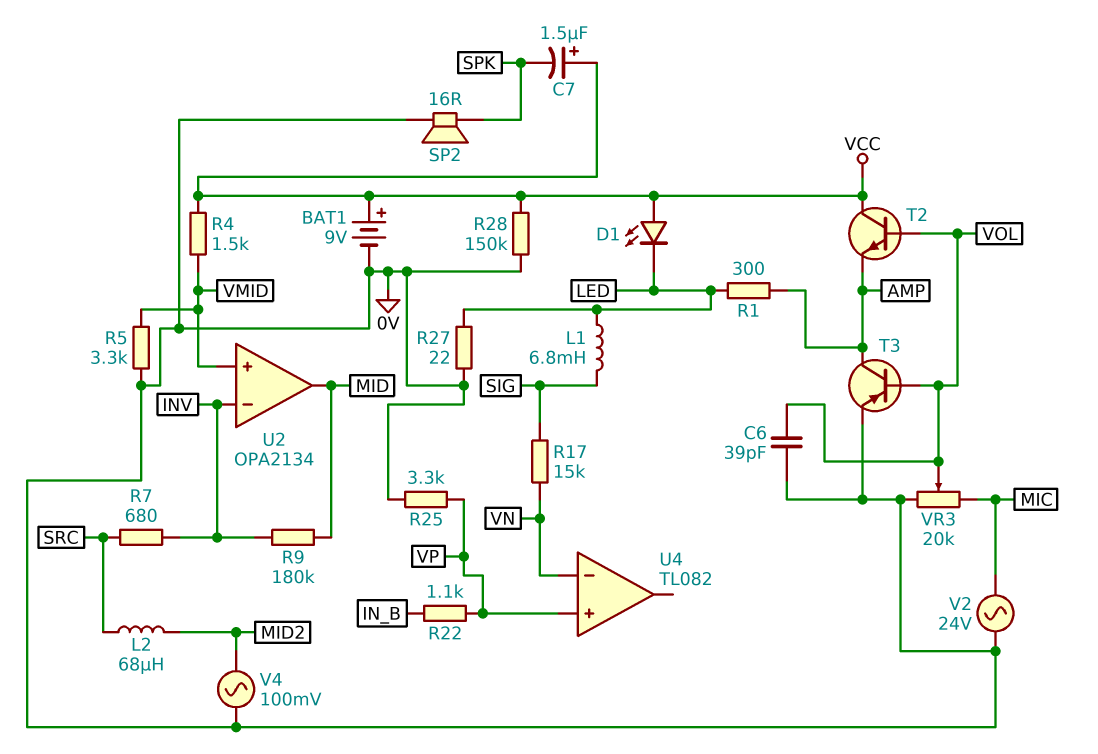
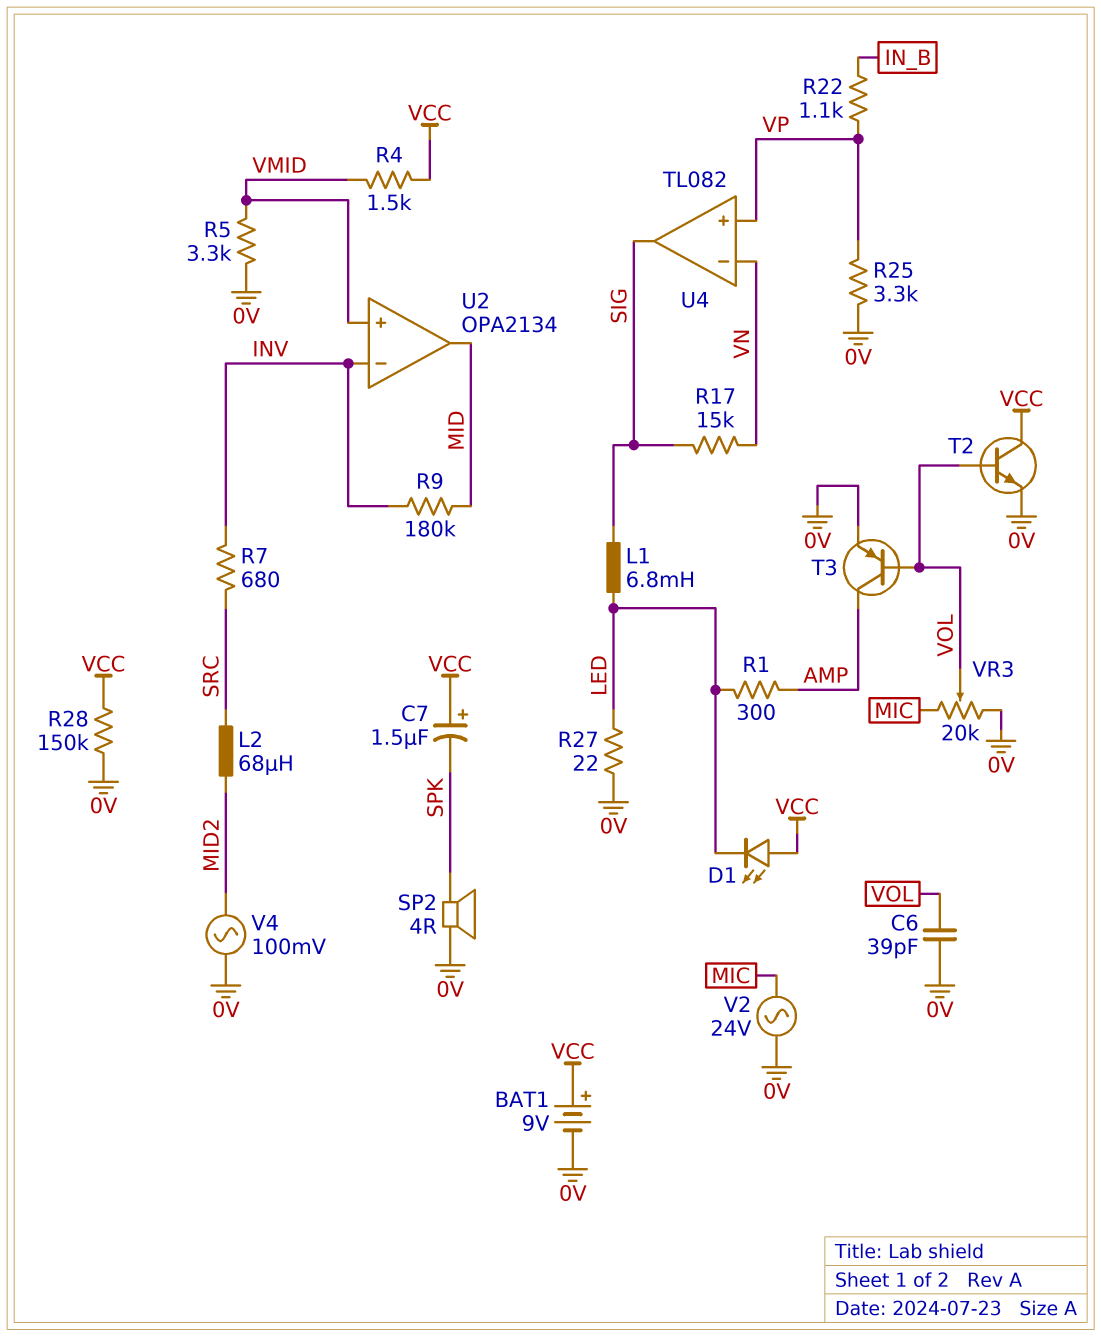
SP2: speaker 16R (0V, SPK) -> speaker 4R (0V, SPK)
T2: NPN (B VOL, C VCC, E AMP) -> NPN (B VOL, C VCC, E 0V)
U4 pin out: none -> SIG

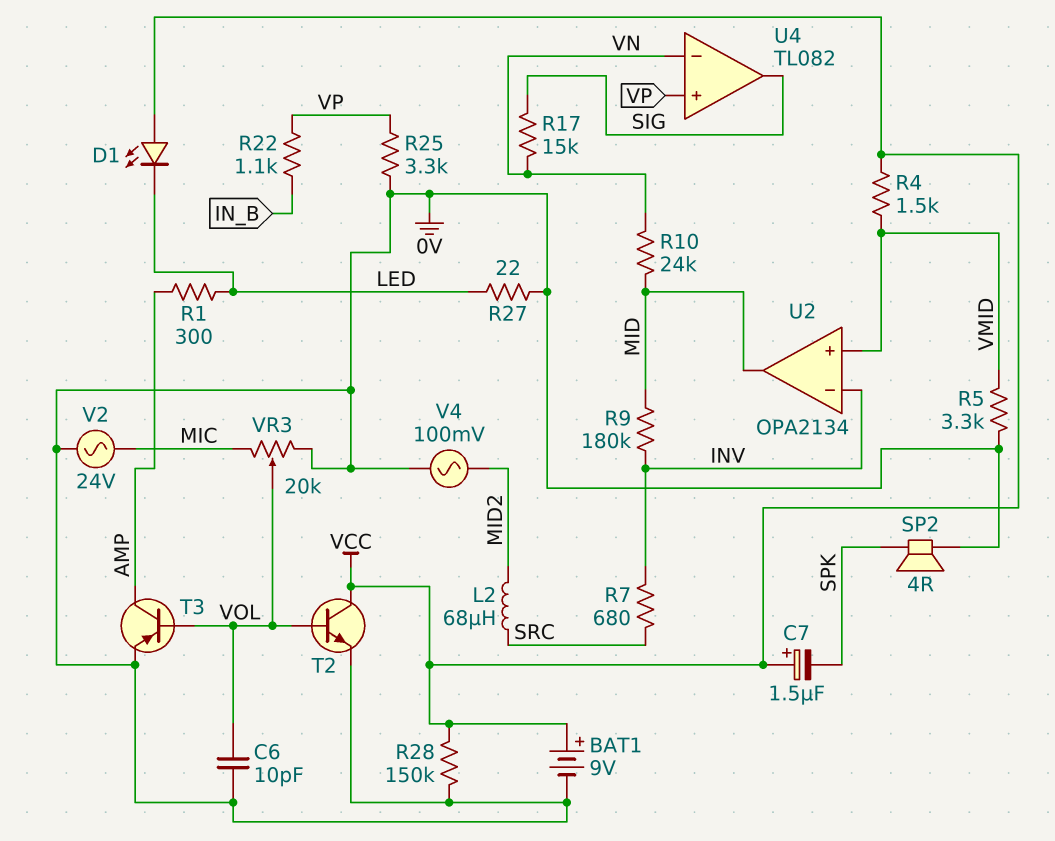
C6: 39pF (0V, VOL) -> 10pF (0V, VOL)
L1: 6.8mH (LED, SIG) -> none
R10: none -> 24k (MID, VN)

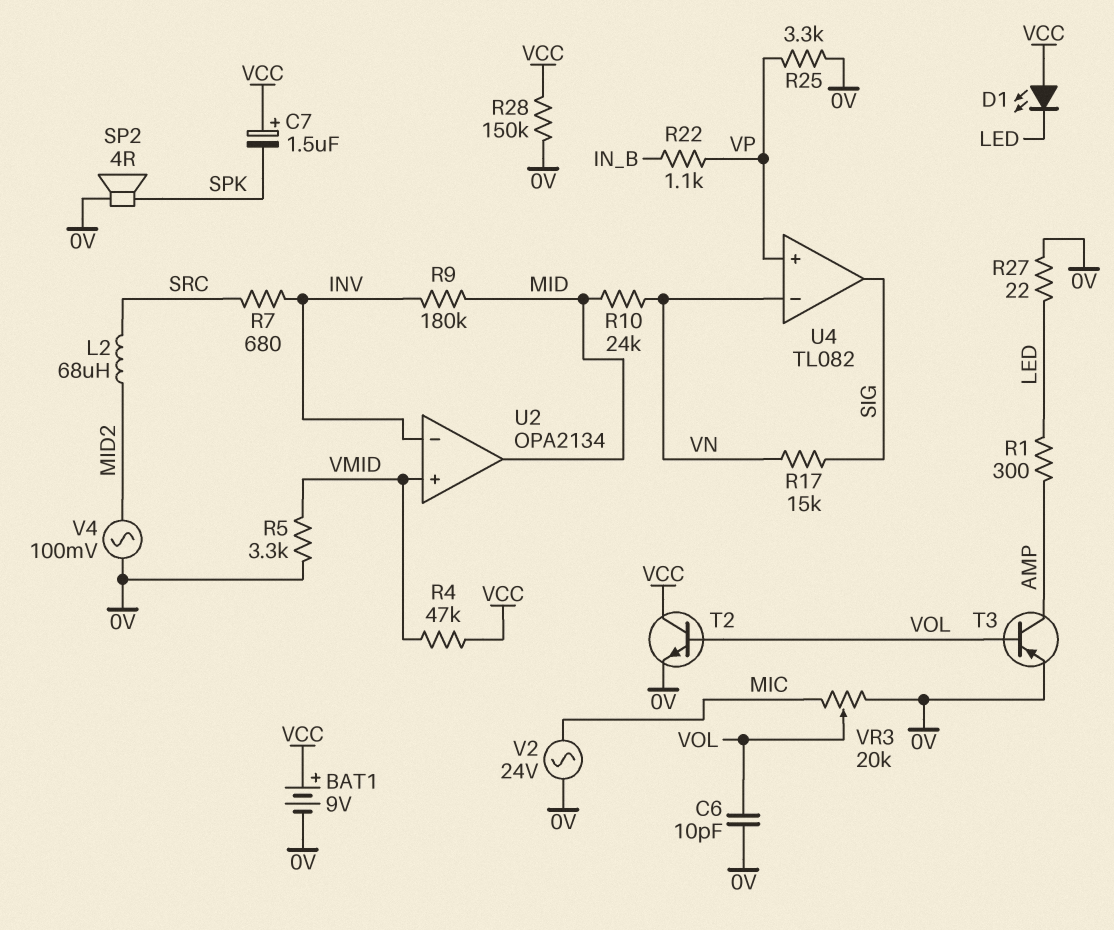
R4: 1.5k (VCC, VMID) -> 47k (VCC, VMID)

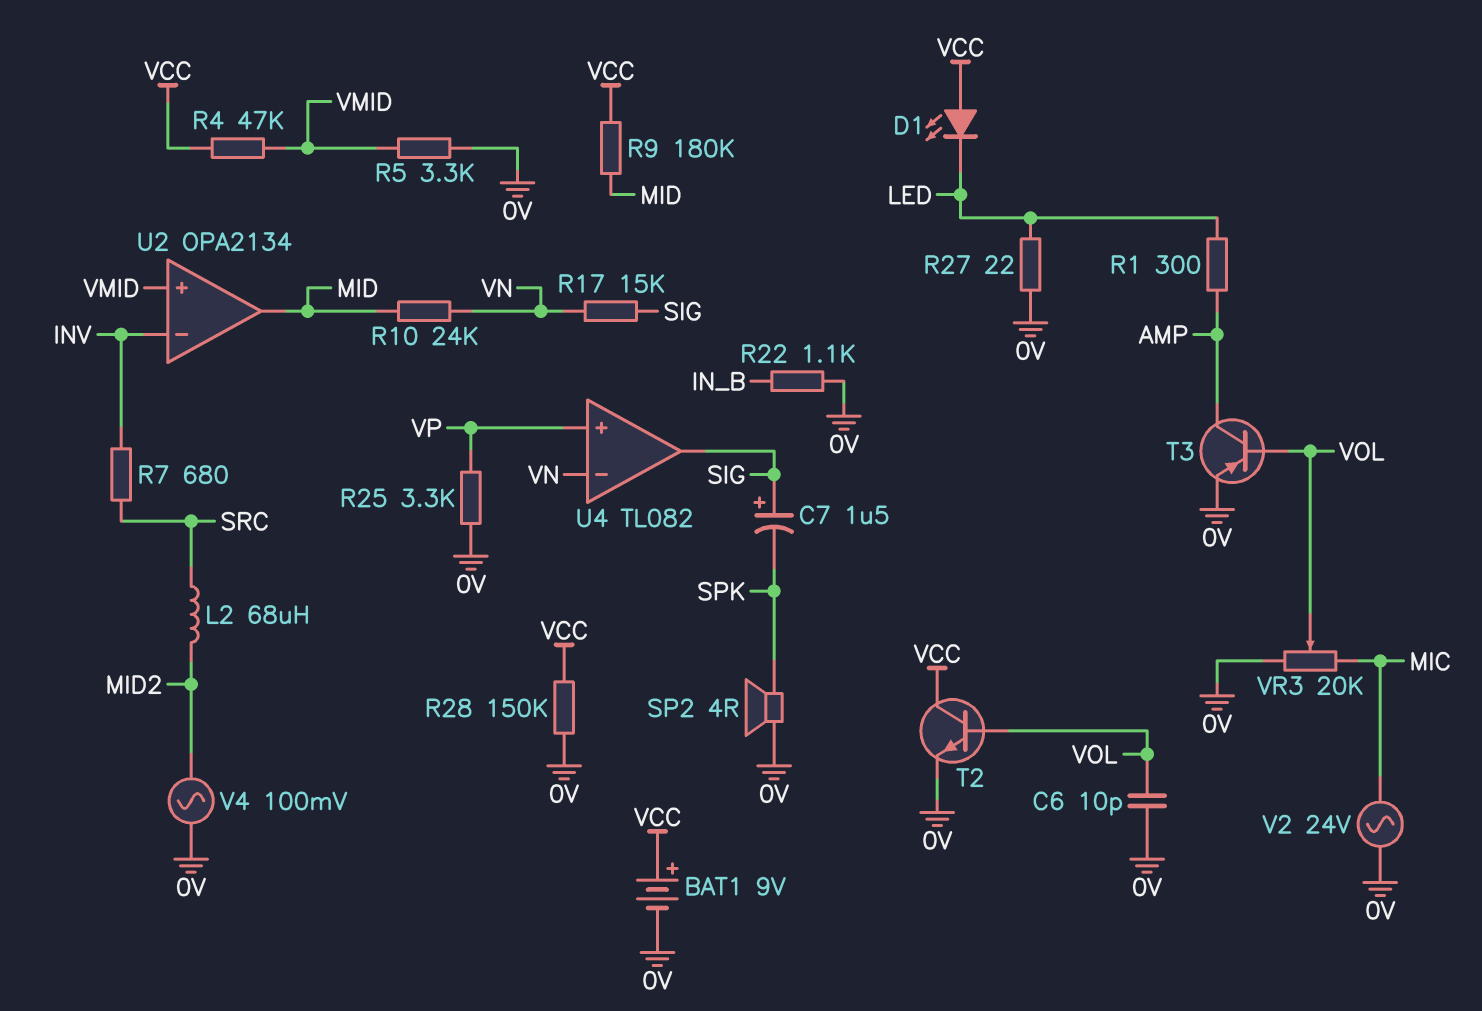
C7: 1.5uF (plus VCC, minus SPK) -> 1.5uF (plus SIG, minus SPK)
R9: 180k (INV, MID) -> 180k (MID, VCC)
R22: 1.1k (IN_B, VP) -> 1.1k (0V, IN_B)

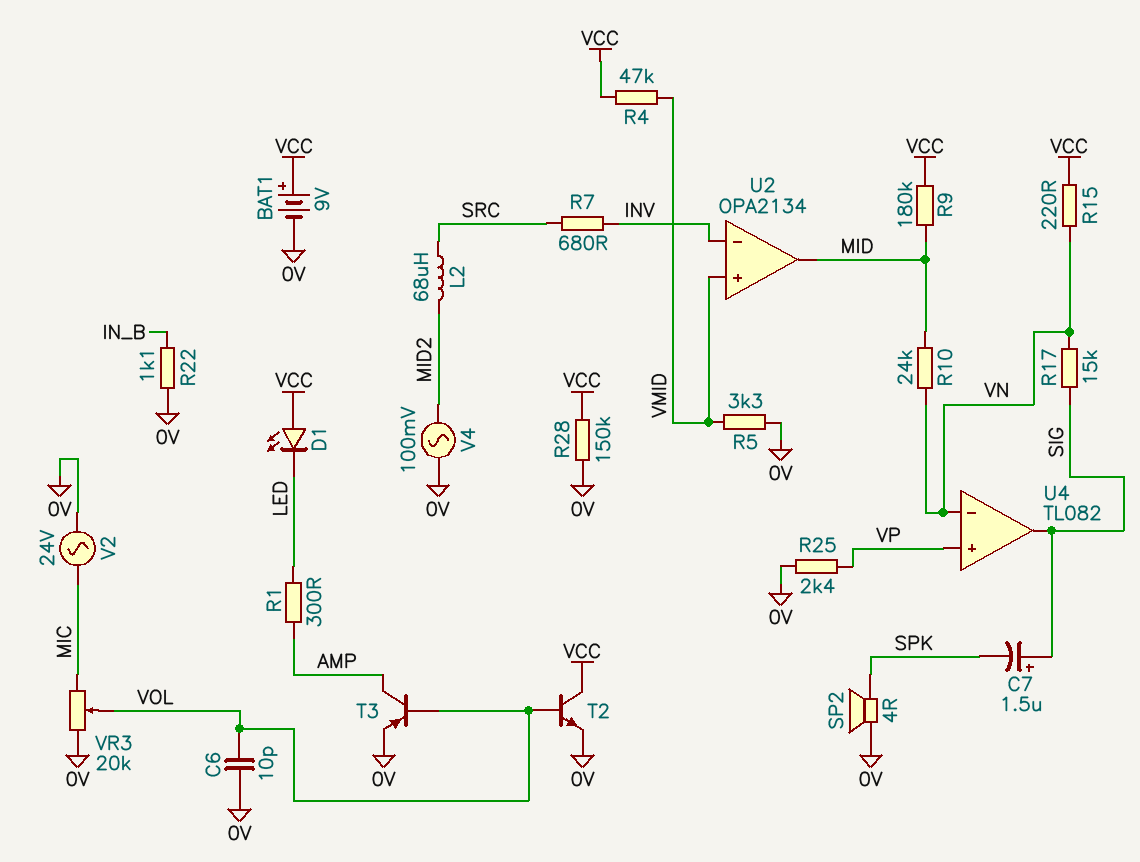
R15: none -> 220 (VCC, VN)
R25: 3.3k (0V, VP) -> 2.4k (0V, VP)
R27: 22 (0V, LED) -> none

